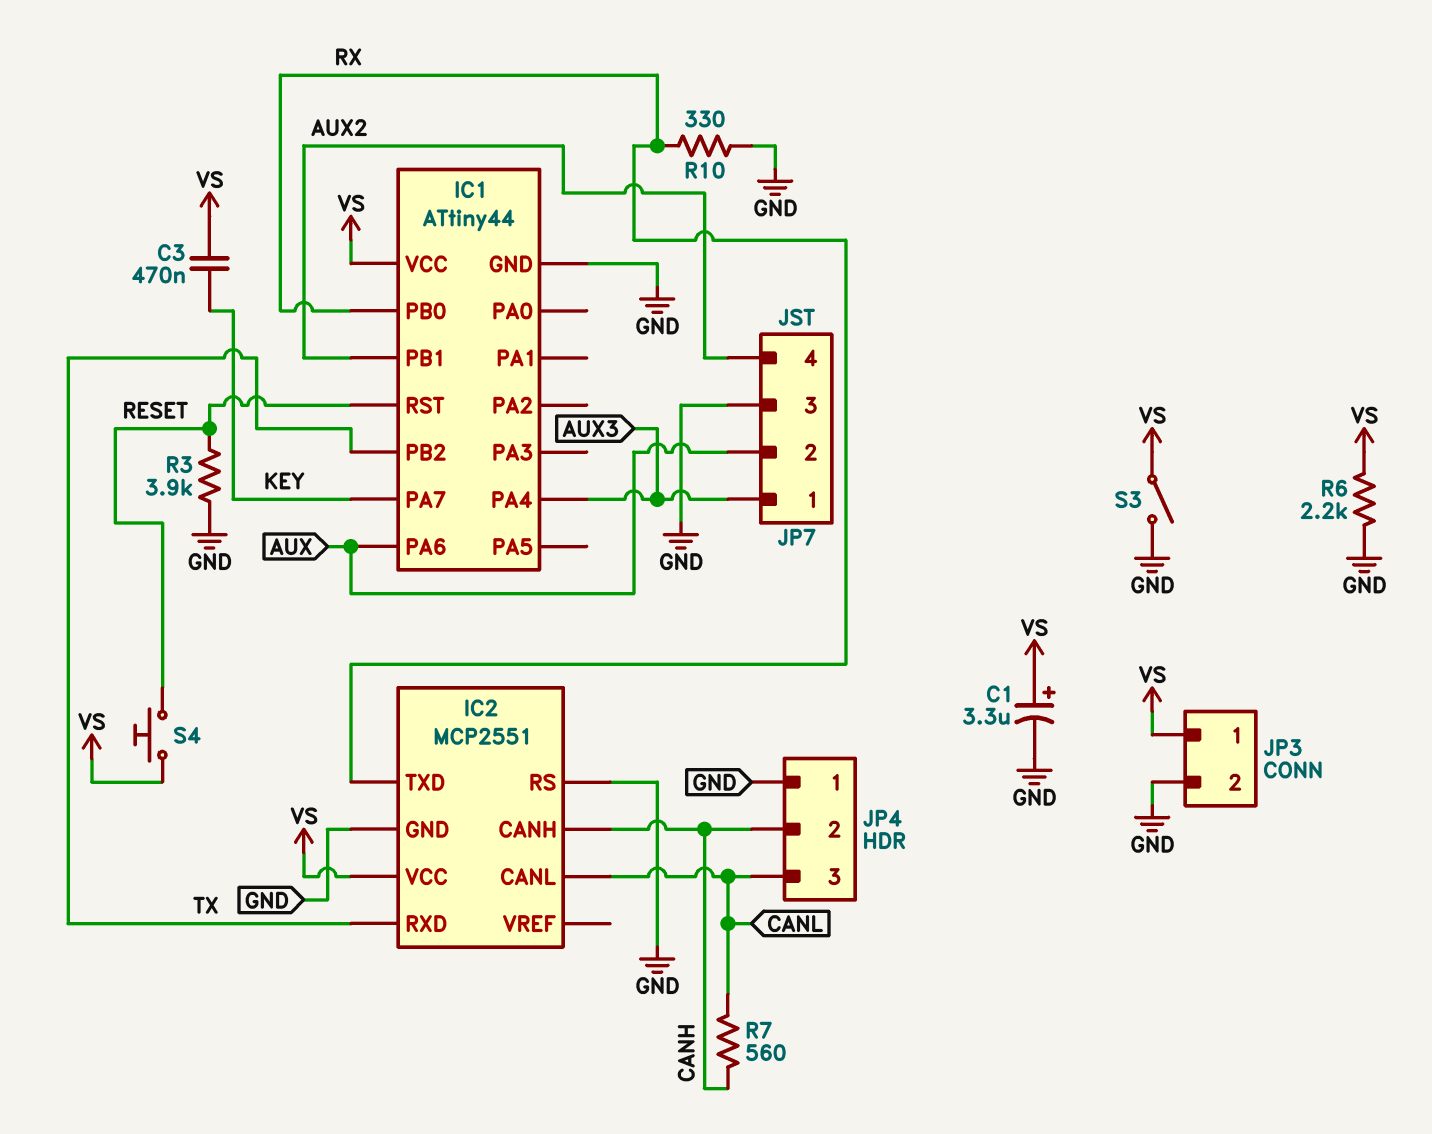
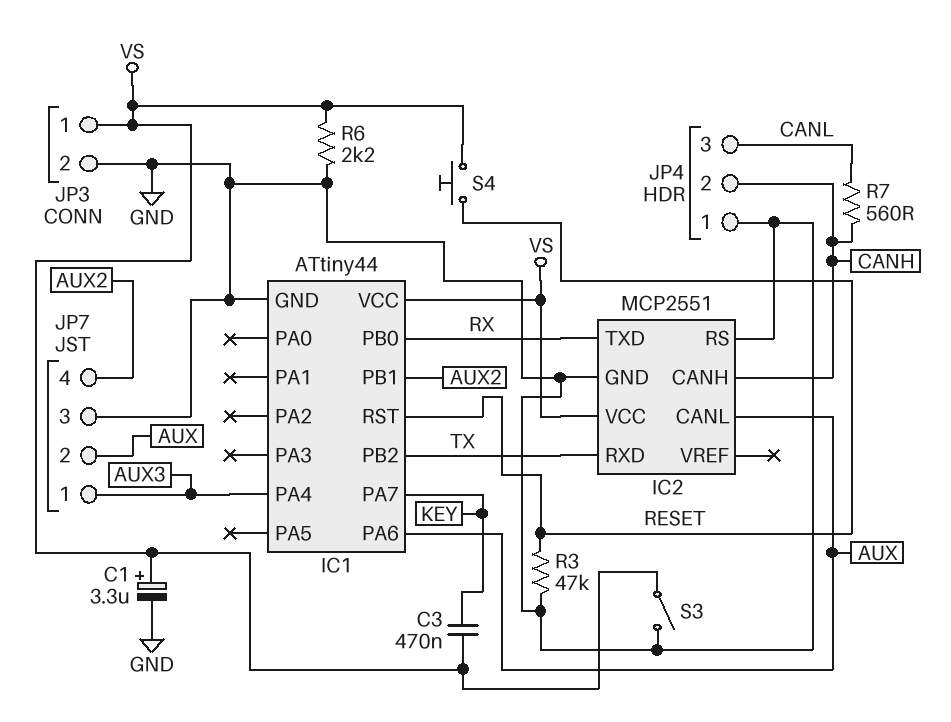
IC2 pin CANL: CANL -> AUX
R3: 3.9k (GND, RESET) -> 47k (GND, RESET)
R10: 330 (GND, RX) -> none

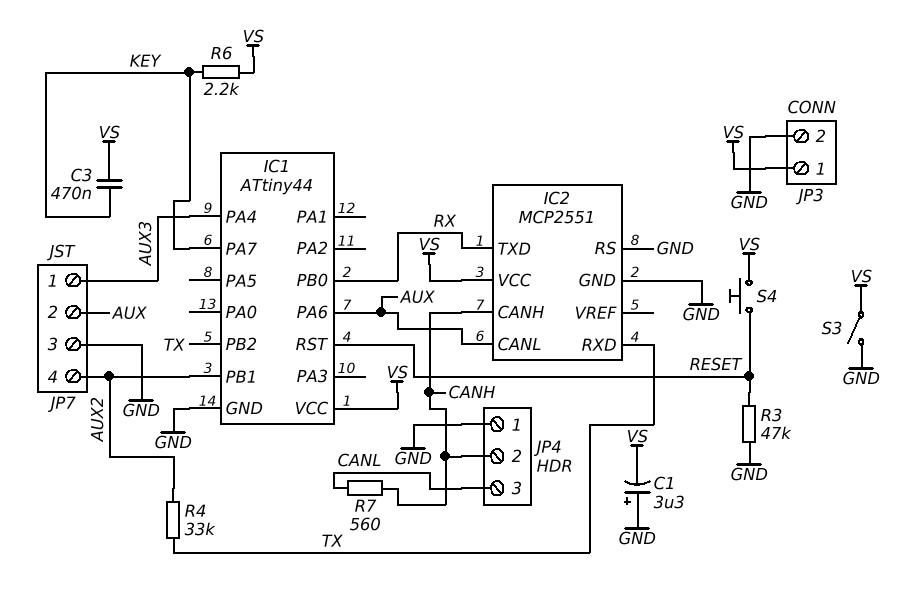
C1: 3.3uF (plus VS, minus GND) -> 3.3uF (plus GND, minus VS)
R4: none -> 33k (AUX2, TX)
R6: 2.2k (GND, VS) -> 2.2k (KEY, VS)

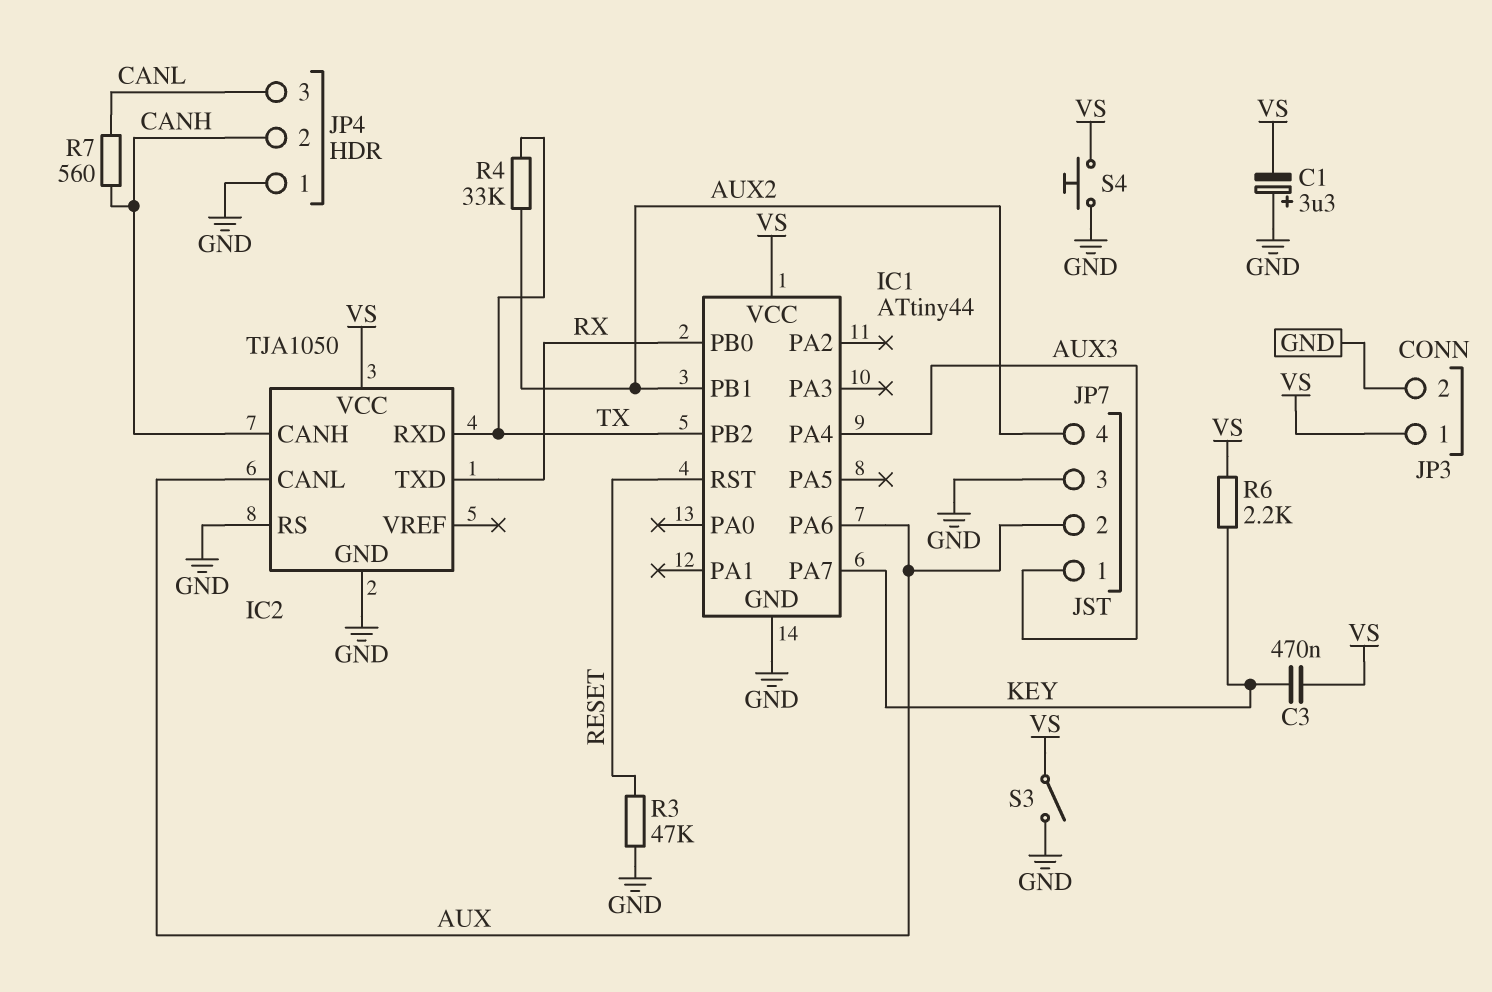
IC2: MCP2551 -> TJA1050
S4: button (RESET, VS) -> button (GND, VS)

